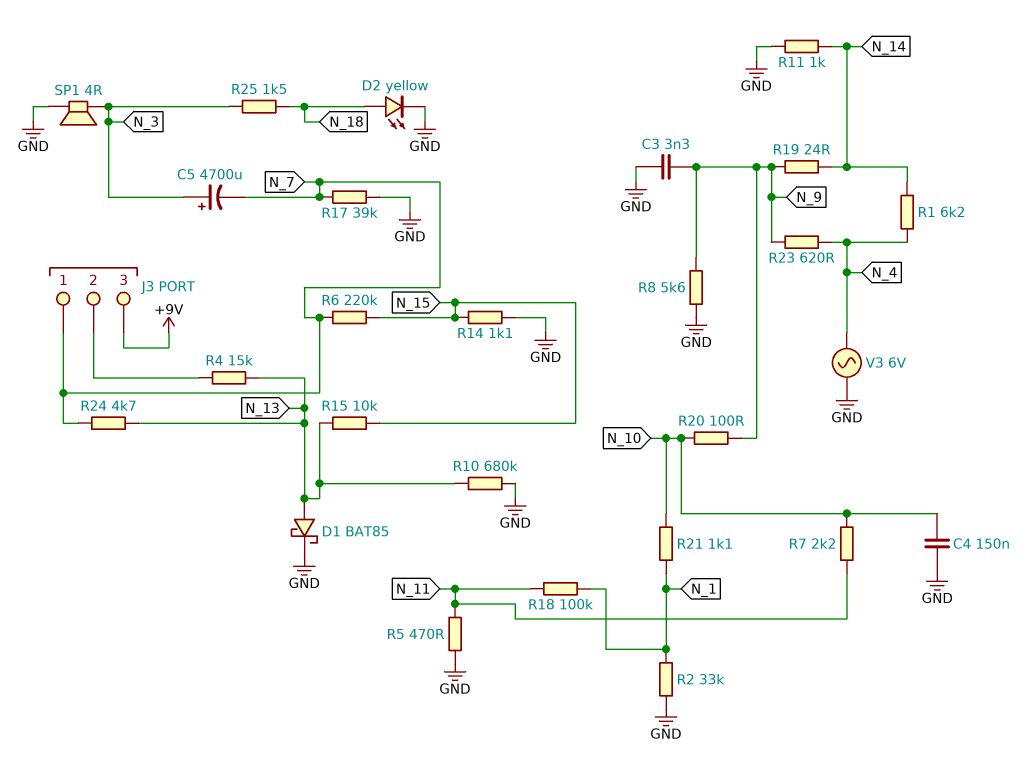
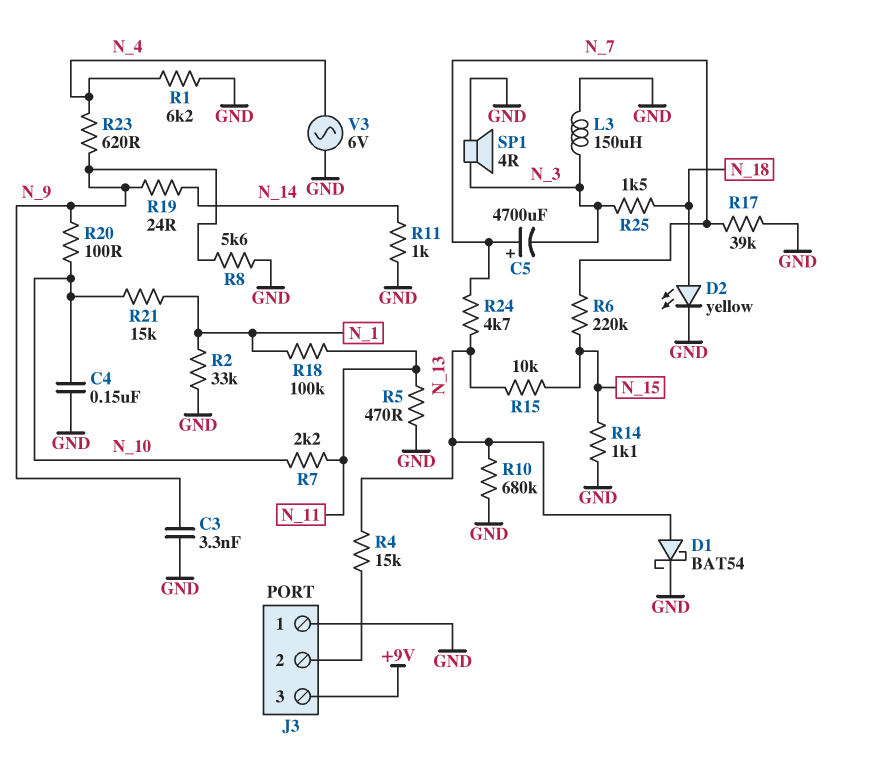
C5: 4700uF (plus N_3, minus N_7) -> 4700uF (plus N_7, minus N_3)
D1: schottky BAT85 (A N_13, K GND) -> schottky BAT54 (A N_13, K GND)
J3 pin 1: N_7 -> GND
L3: none -> 150uH (GND, N_3)
R1: 6.2k (N_4, N_14) -> 6.2k (GND, N_4)
R21: 1.1k (N_1, N_10) -> 15k (N_1, N_10)

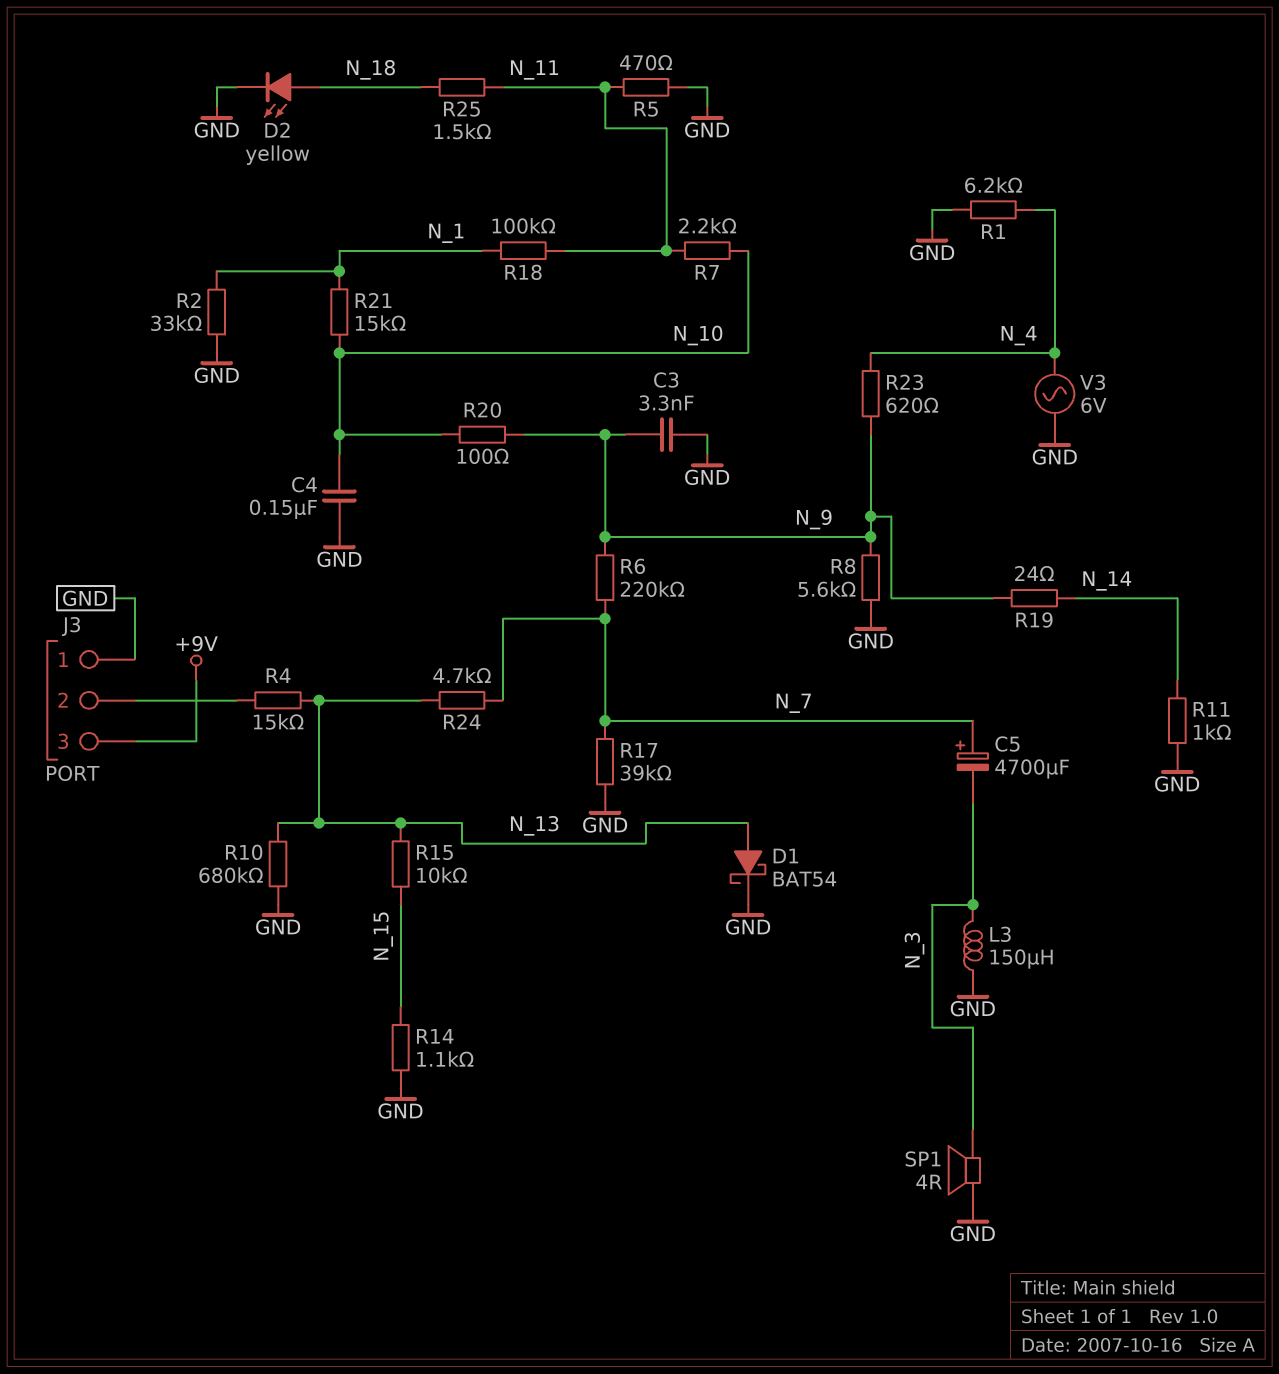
R6: 220k (N_7, N_15) -> 220k (N_7, N_9)
R25: 1.5k (N_3, N_18) -> 1.5k (N_11, N_18)

